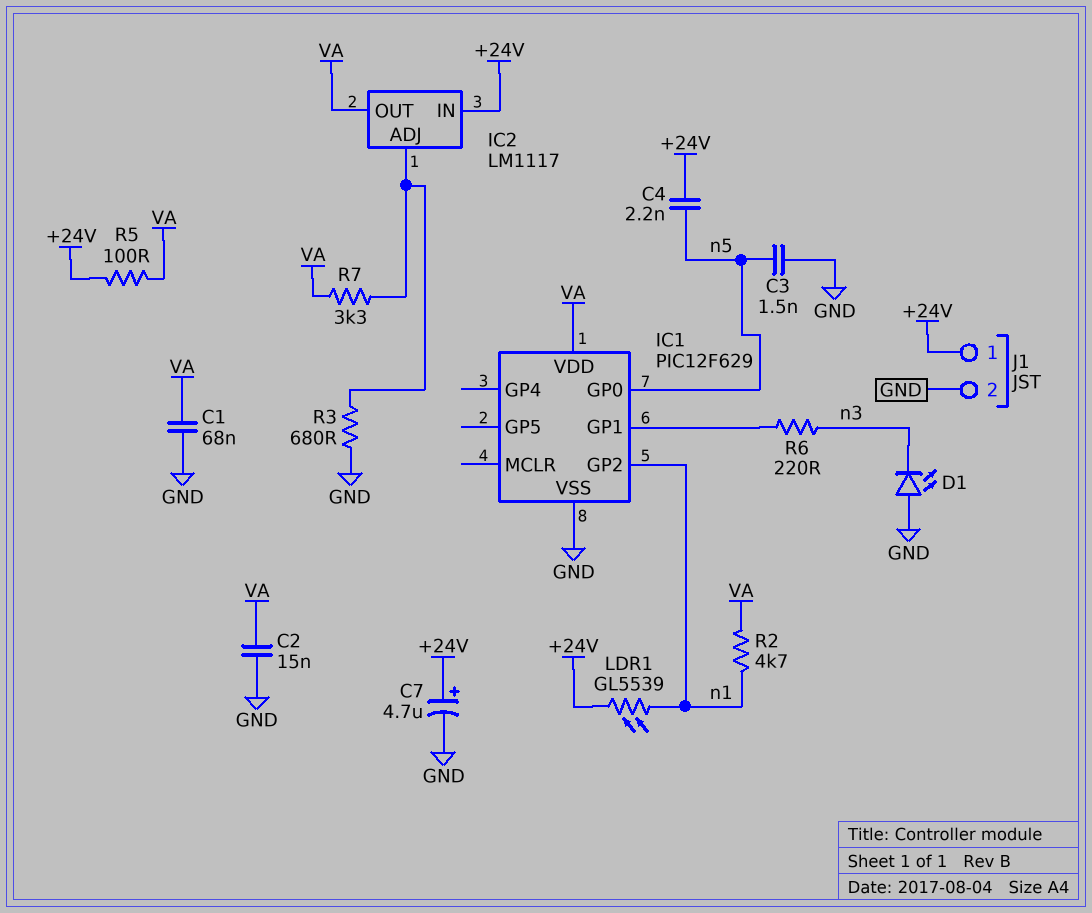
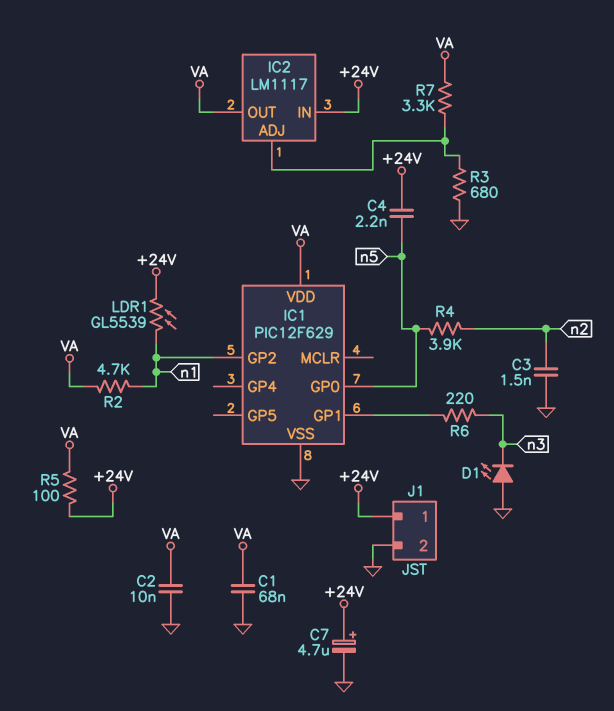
C2: 15nF (GND, VA) -> 10nF (GND, VA)
C3: 1.5nF (GND, n5) -> 1.5nF (GND, n2)
R4: none -> 3.9k (n2, n5)

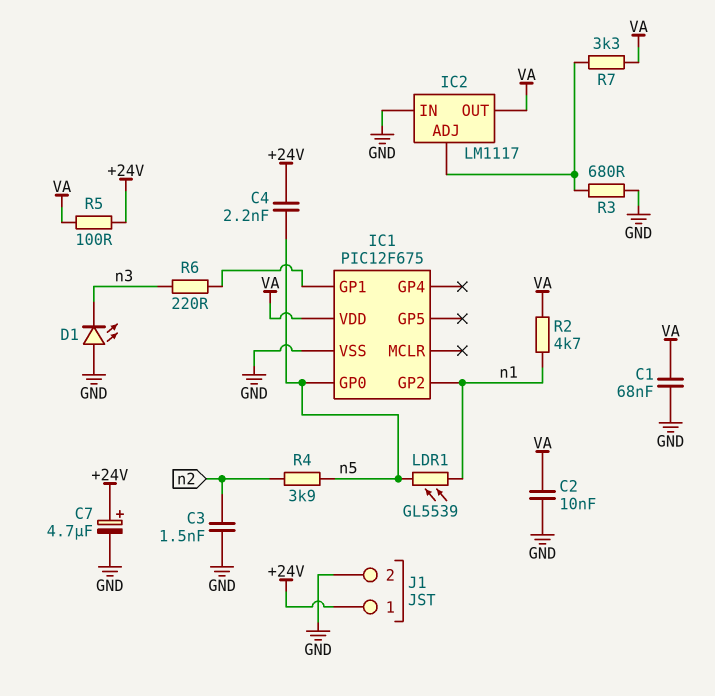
IC1: PIC12F629 -> PIC12F675
IC2 pin IN: +24V -> GND
LDR1: GL5539 (+24V, n1) -> GL5539 (n1, n5)

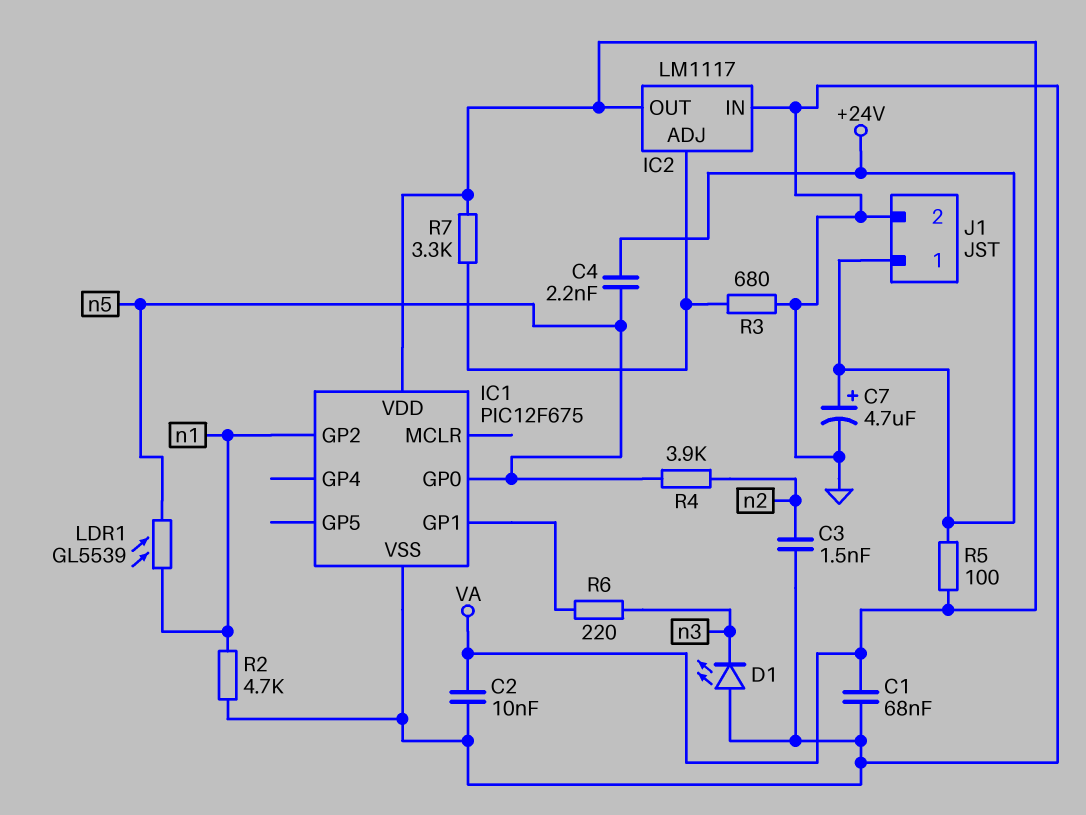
R2: 4.7k (VA, n1) -> 4.7k (GND, n1)

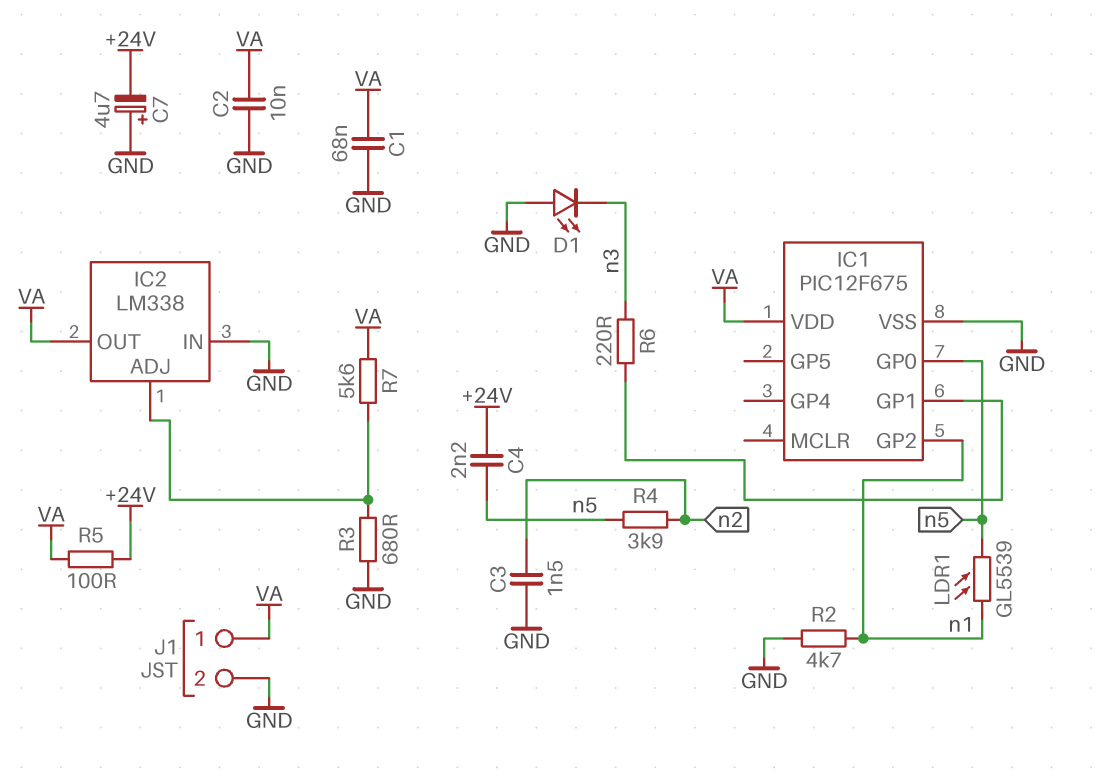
C7: 4.7uF (plus +24V, minus GND) -> 4.7uF (plus GND, minus +24V)
IC2: LM1117 -> LM338
J1 pin 1: +24V -> VA
R7: 3.3k (IC2/ADJ, VA) -> 5.6k (IC2/ADJ, VA)

